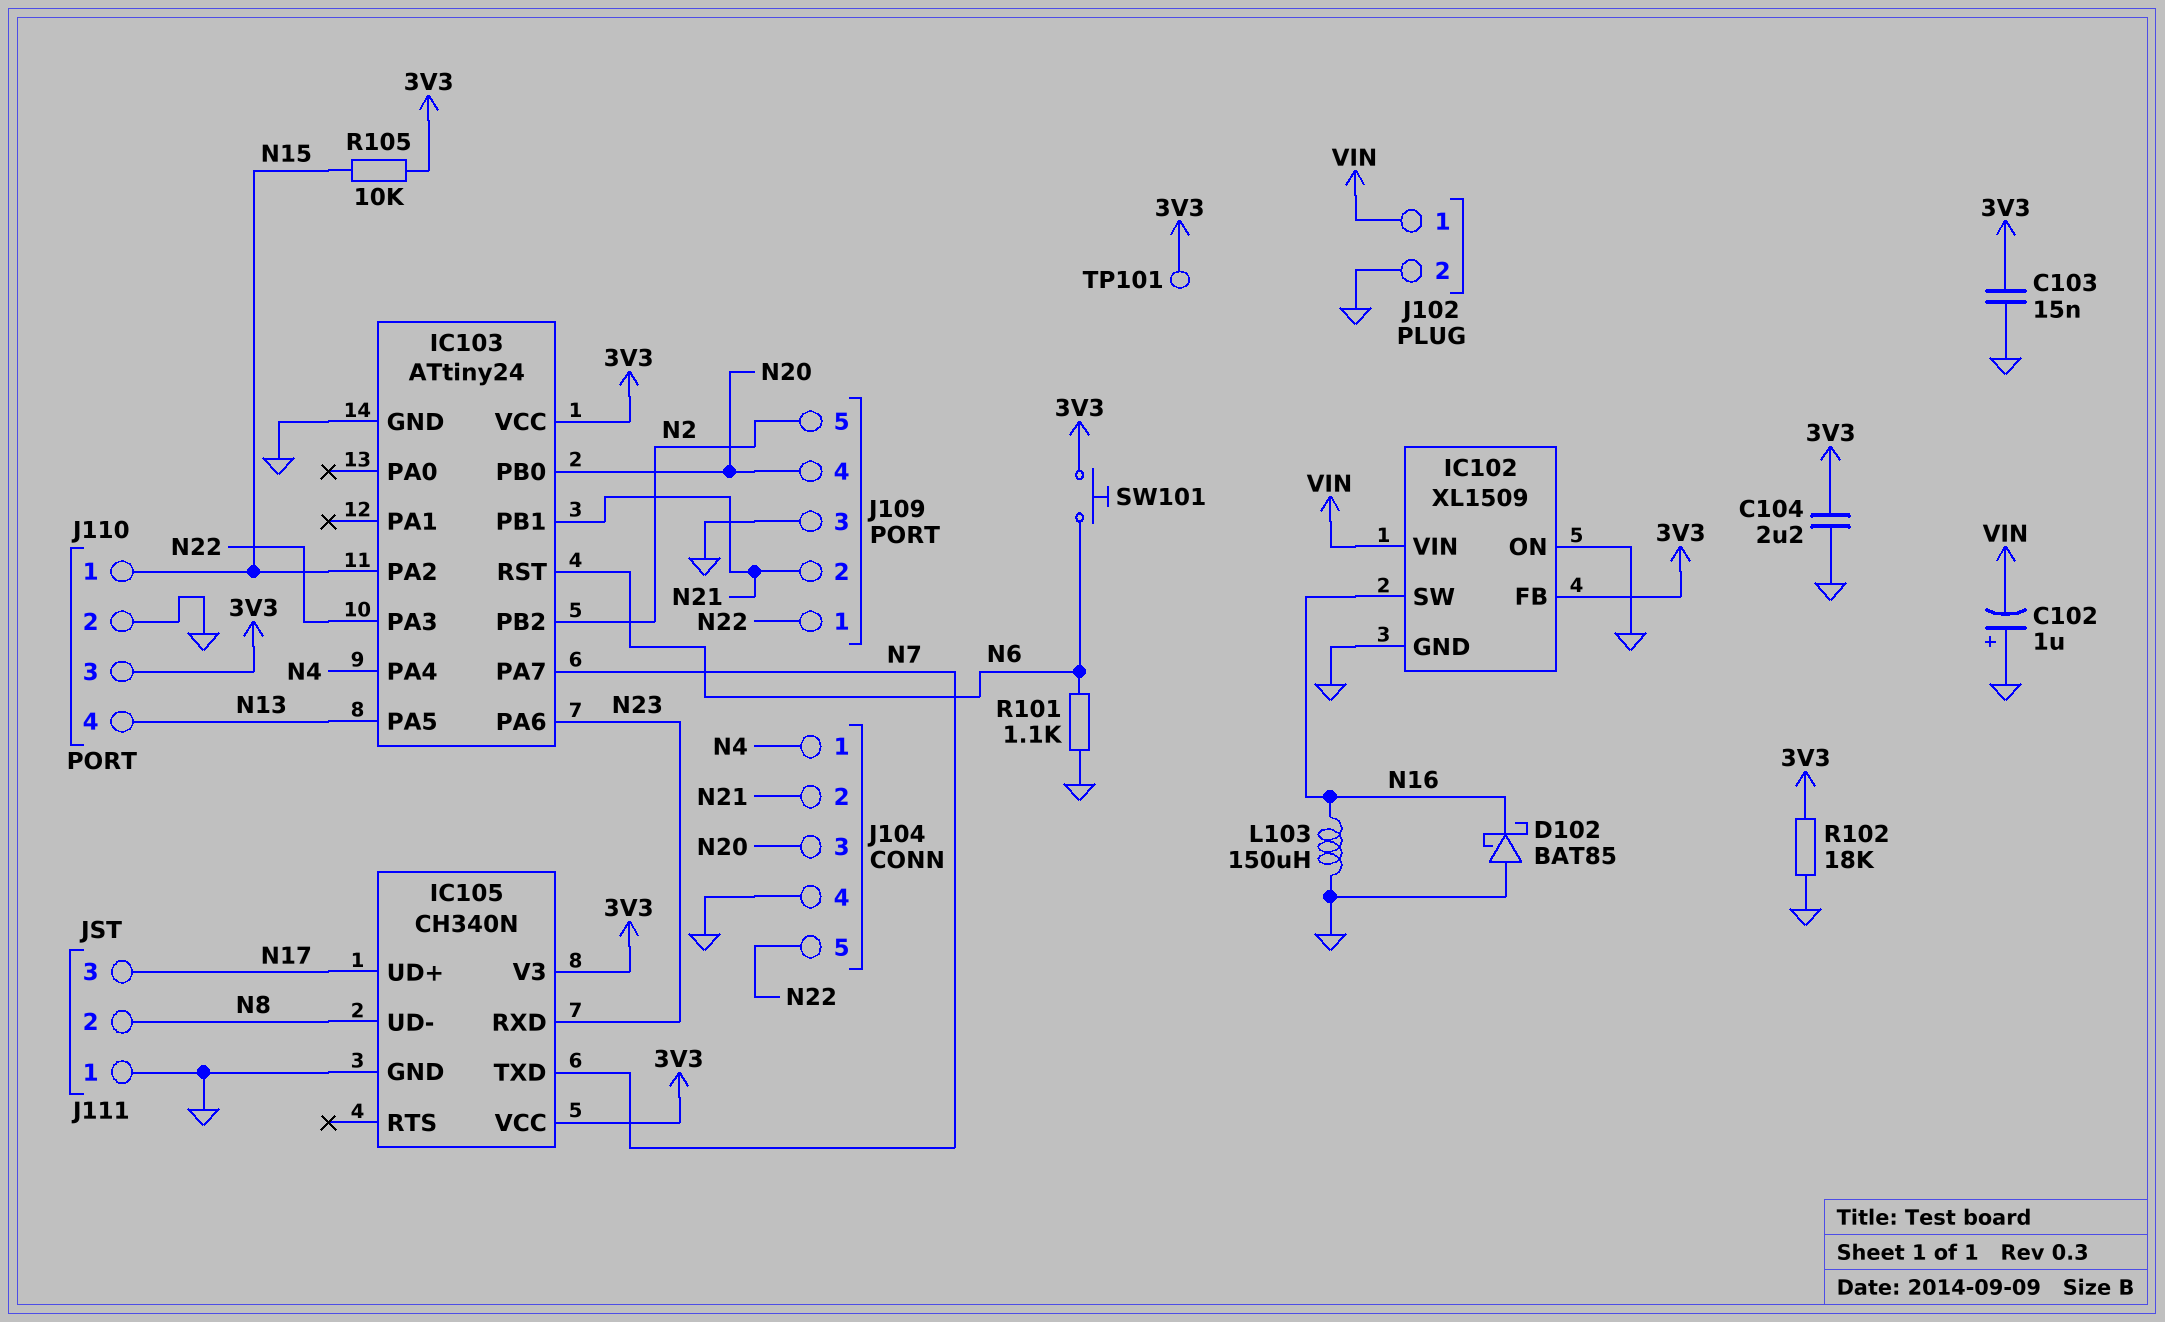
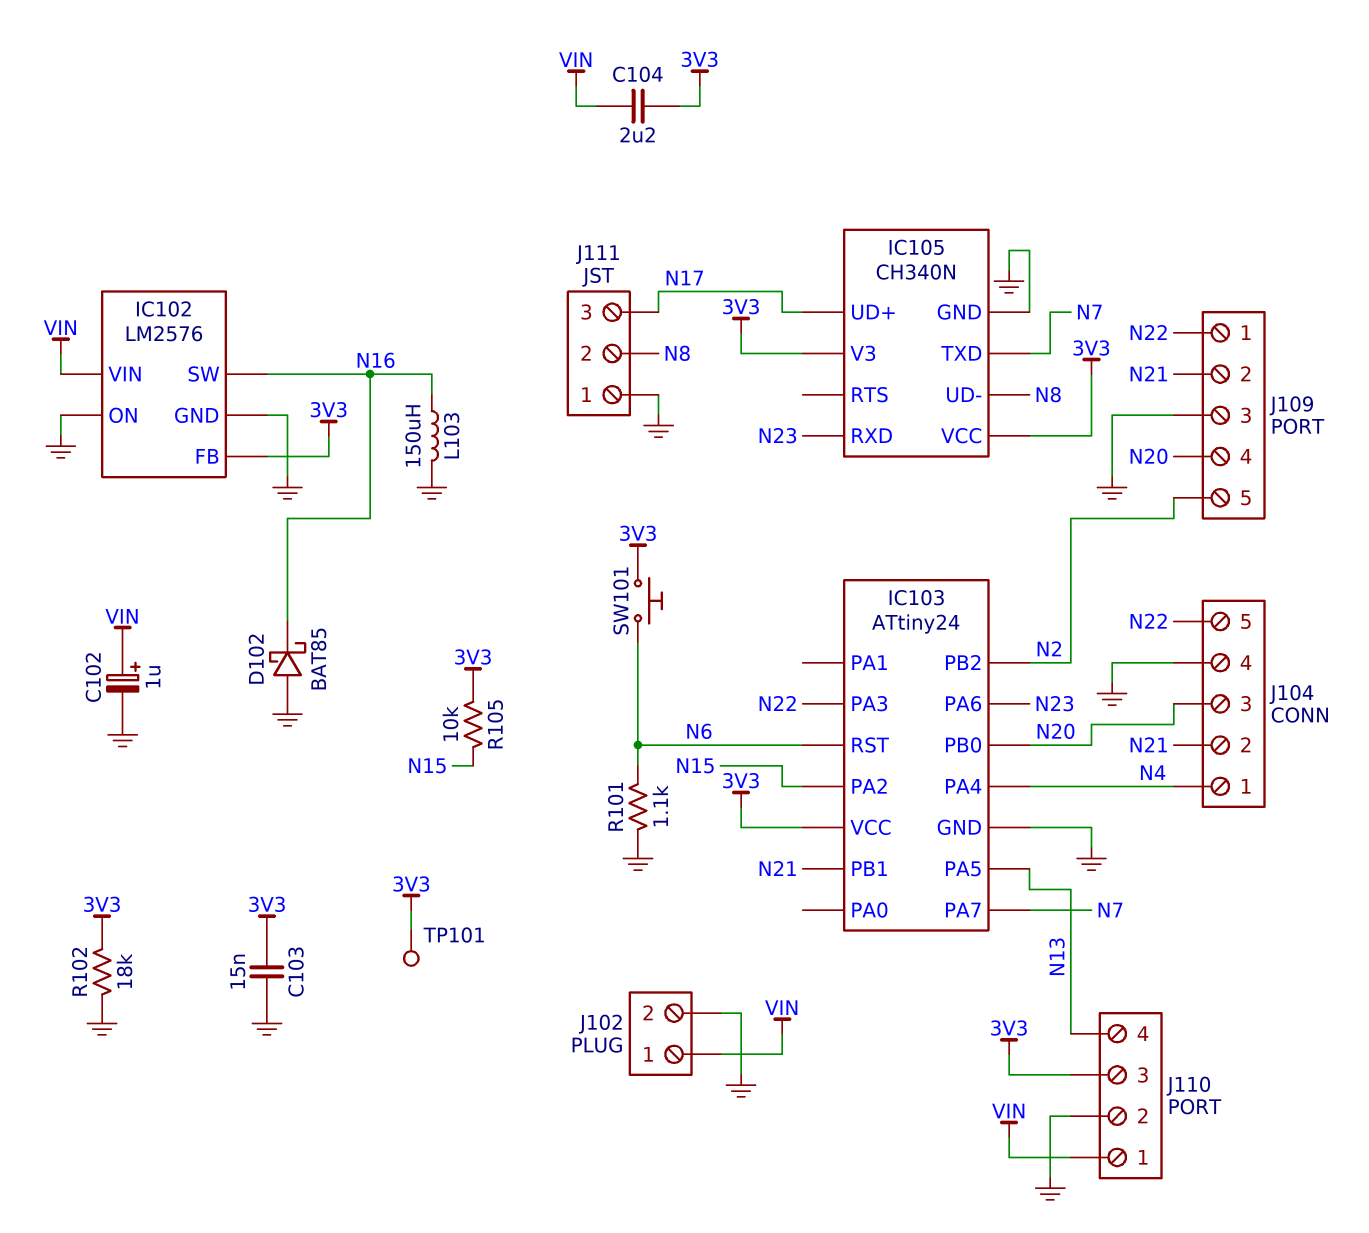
C102: 1uF (plus GND, minus VIN) -> 1uF (plus VIN, minus GND)
C104: 2.2uF (3V3, GND) -> 2.2uF (3V3, VIN)
IC102: XL1509 -> LM2576
J110 pin 1: N15 -> VIN

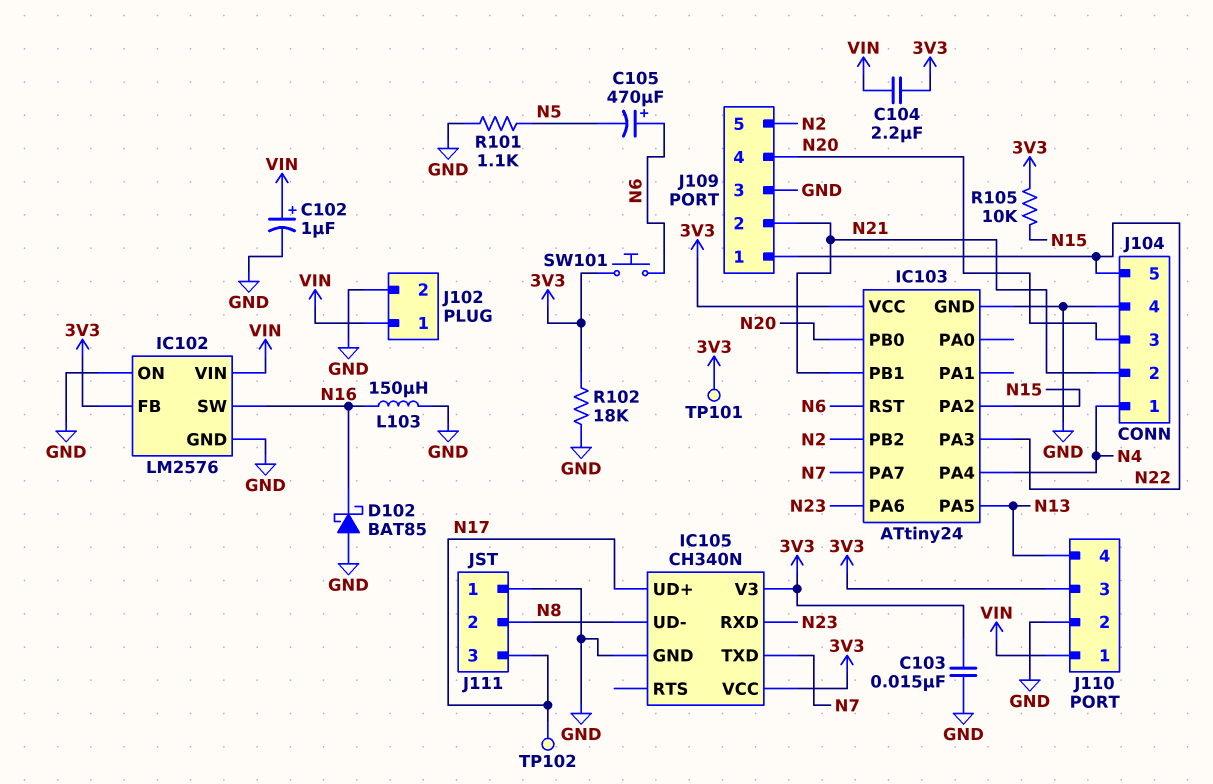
C105: none -> 470uF (plus N6, minus N5)
R101: 1.1k (GND, N6) -> 1.1k (GND, N5)
TP102: none -> test point (N17)

